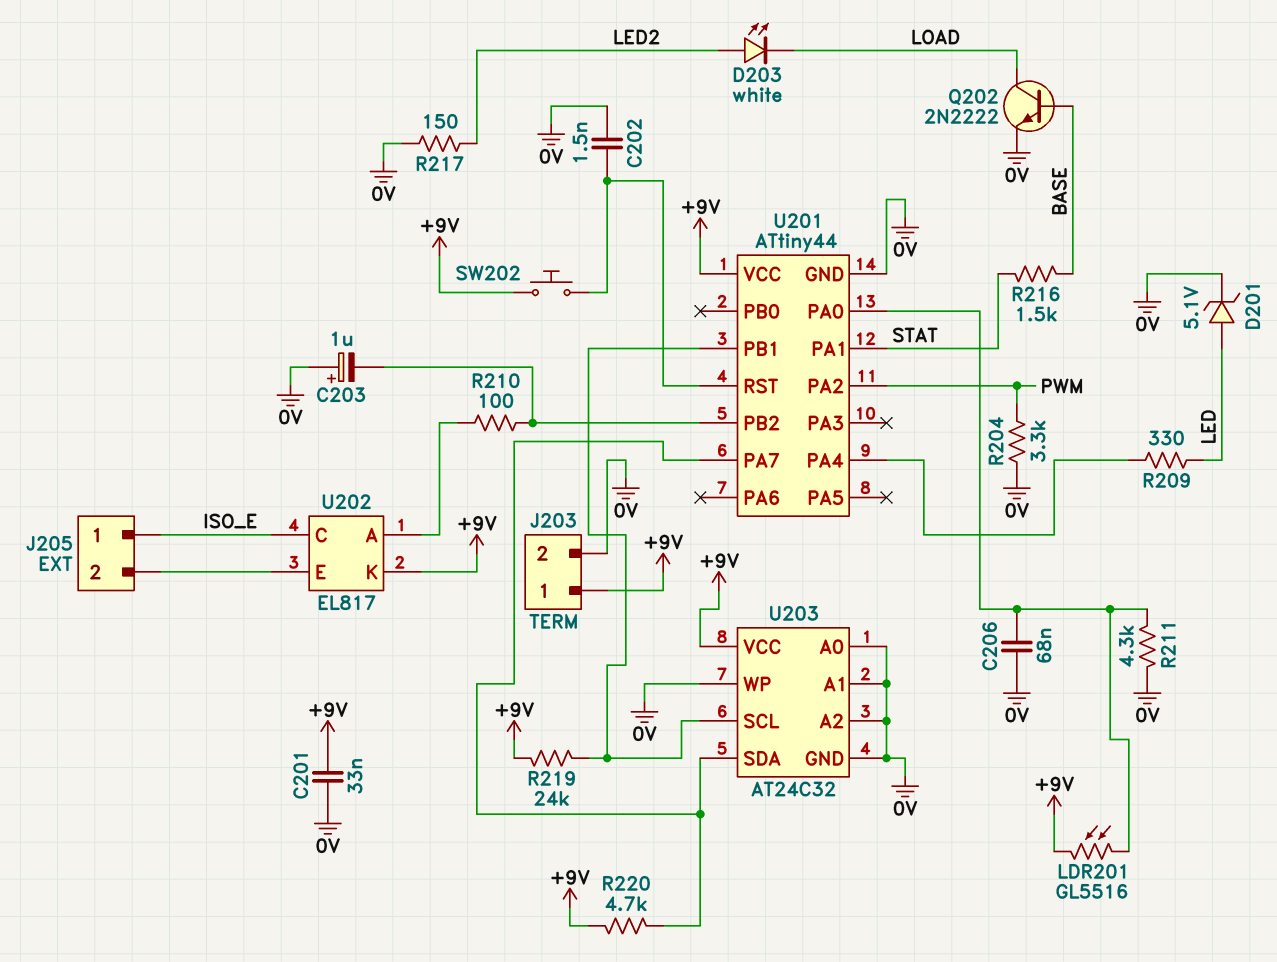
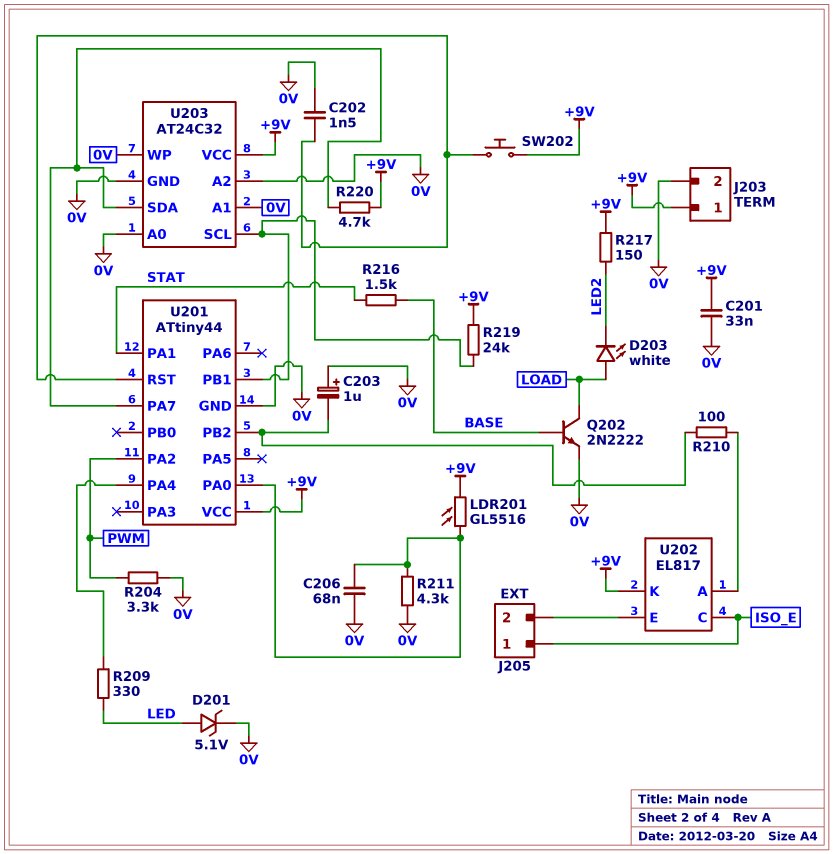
D203: LED white (A LED2, K LOAD) -> LED white (A LOAD, K LED2)
R217: 150 (0V, LED2) -> 150 (+9V, LED2)

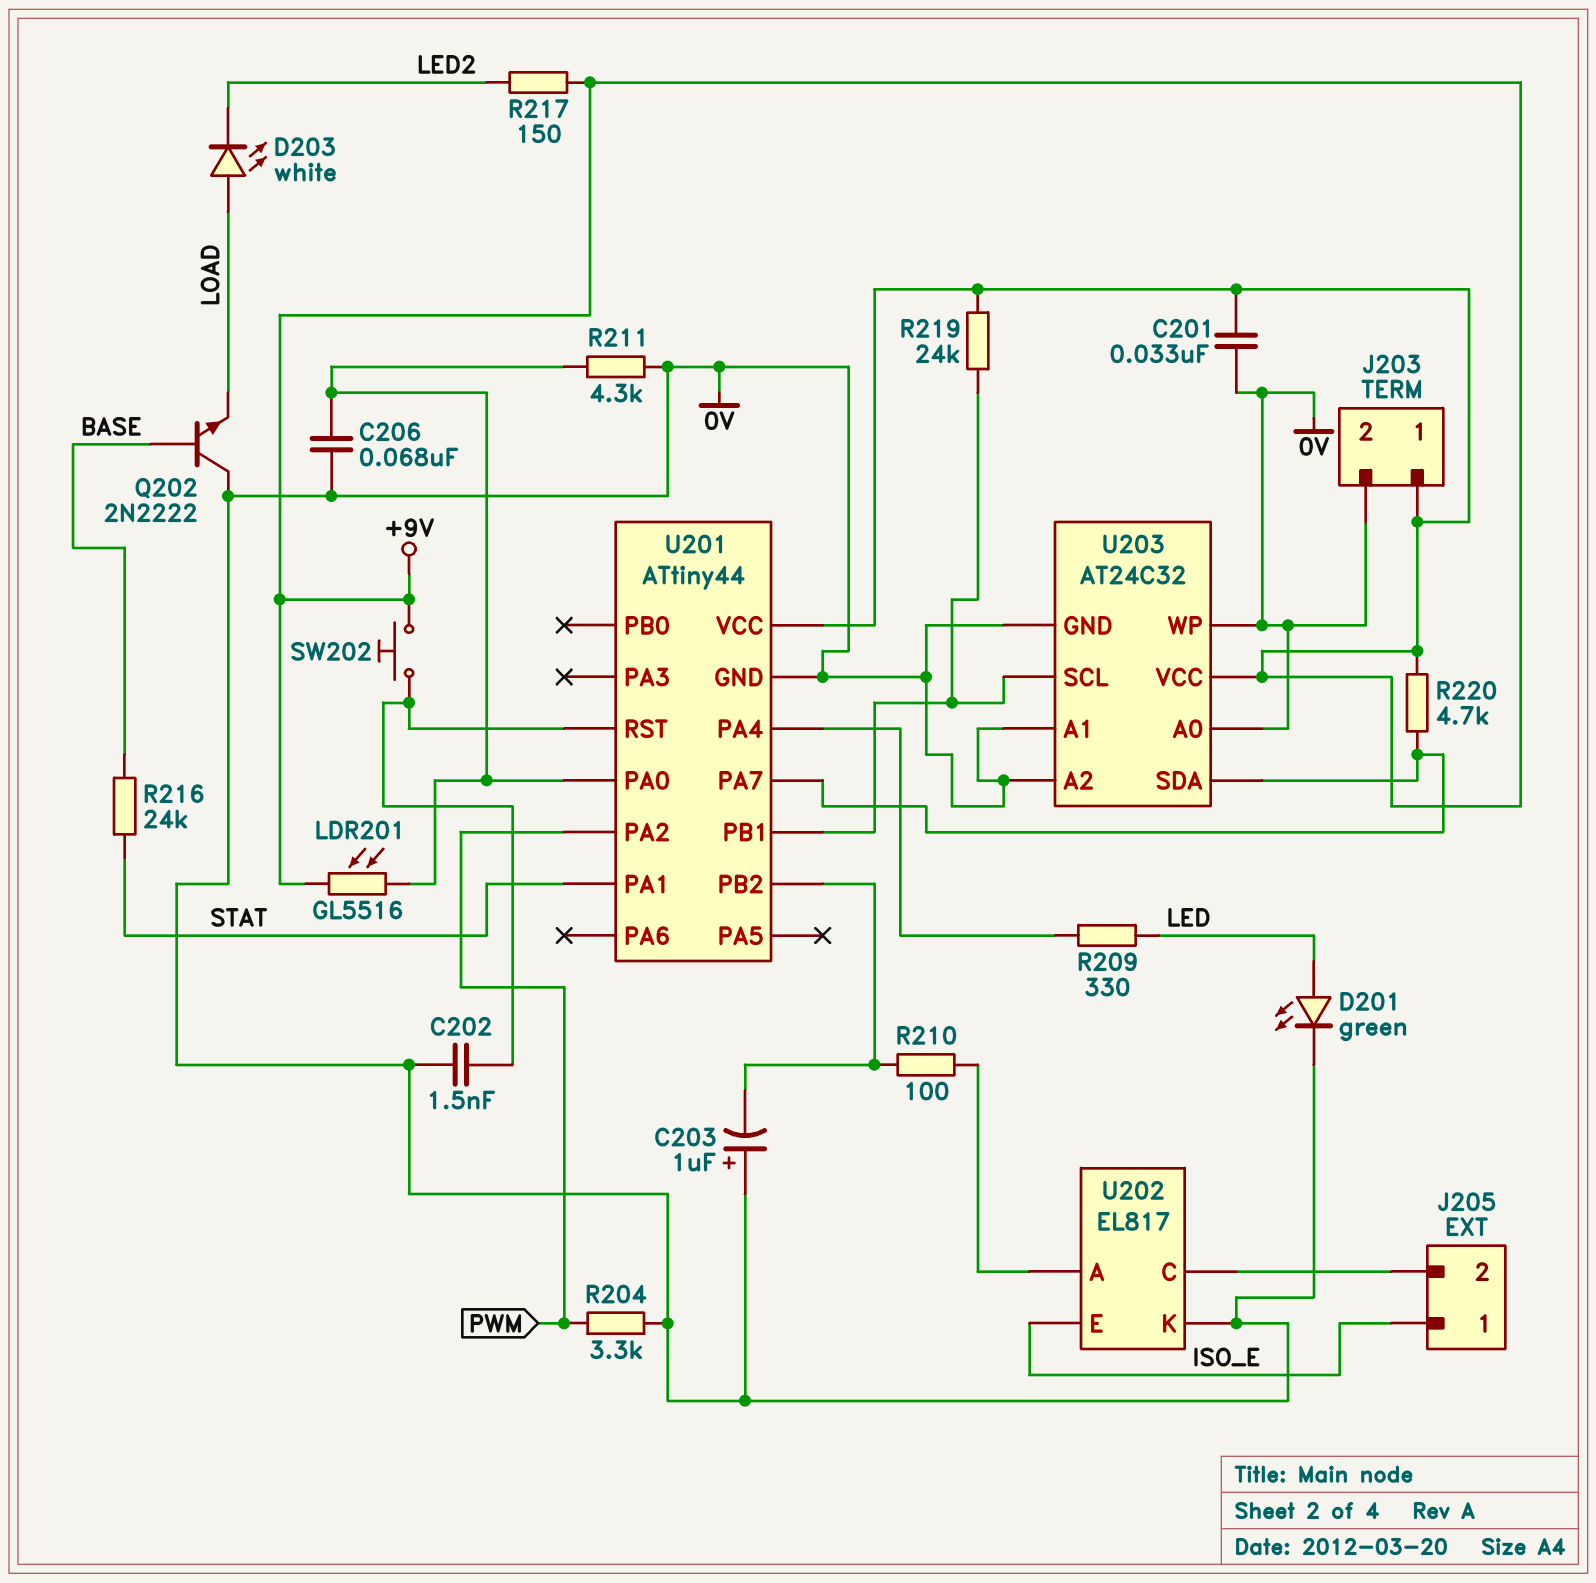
D201: zener 5.1V (A LED, K 0V) -> LED green (A LED, K 0V)
Q202: NPN 2N2222 (B BASE, C LOAD, E 0V) -> NPN 2N2222 (B BASE, C 0V, E LOAD)
R216: 1.5k (BASE, STAT) -> 24k (BASE, STAT)
U202 pin C: ISO_E -> J205/2
U202 pin E: J205/2 -> ISO_E
U202 pin K: +9V -> 0V

